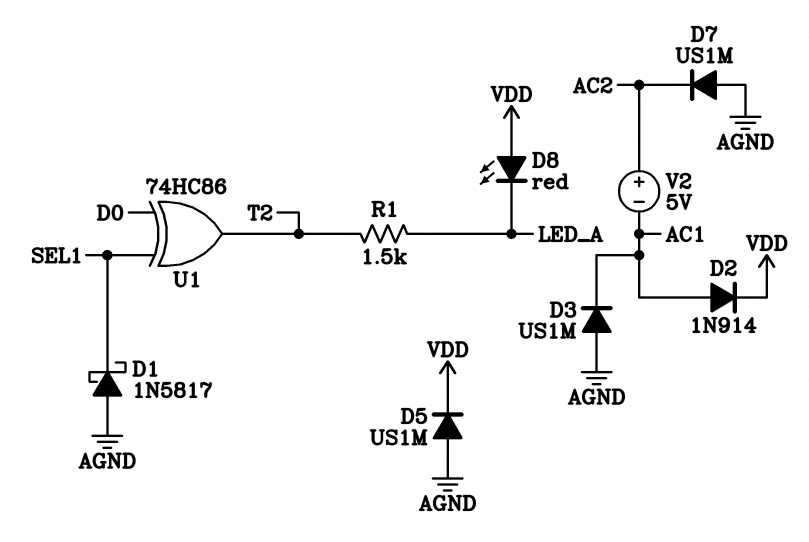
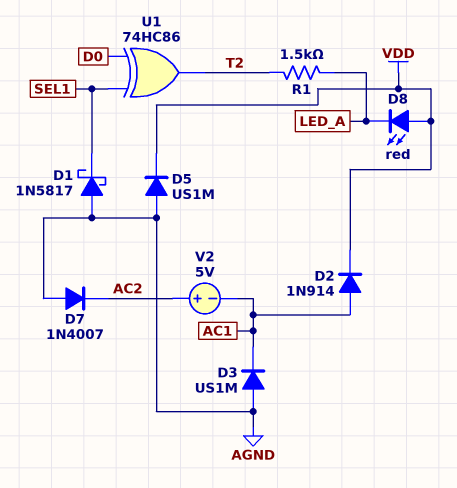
D7: diode US1M (A AGND, K AC2) -> diode 1N4007 (A AGND, K AC2)

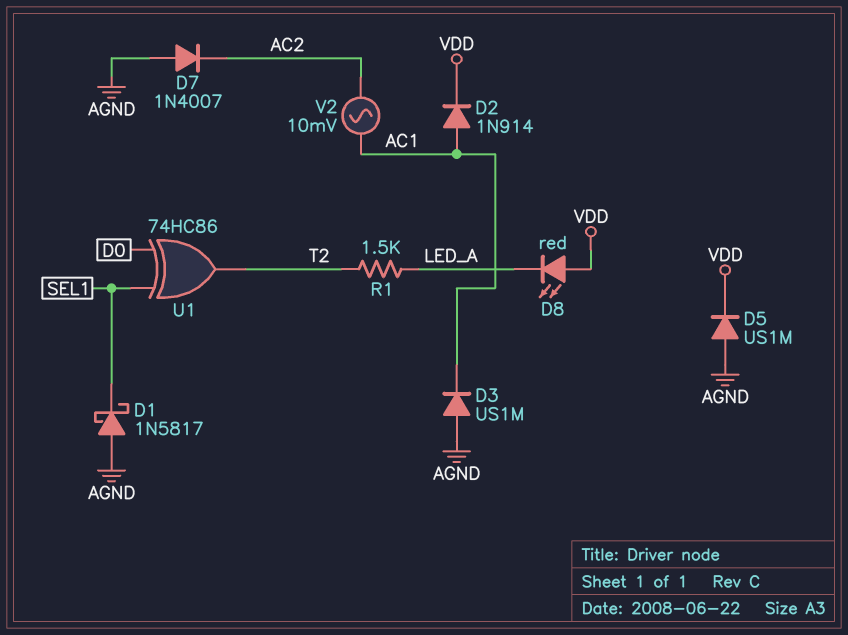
V2: 5V (plus AC2, minus AC1) -> AC 10mV (AC1, AC2)

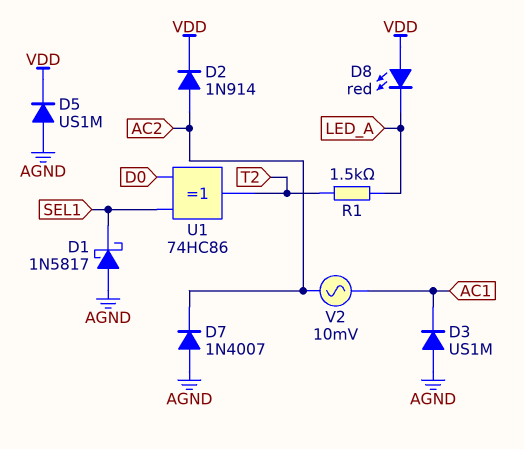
D2: diode 1N914 (A AC1, K VDD) -> diode 1N914 (A AC2, K VDD)

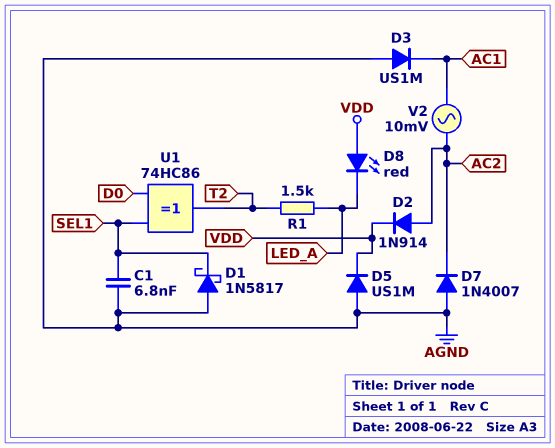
C1: none -> 6.8nF (AGND, SEL1)

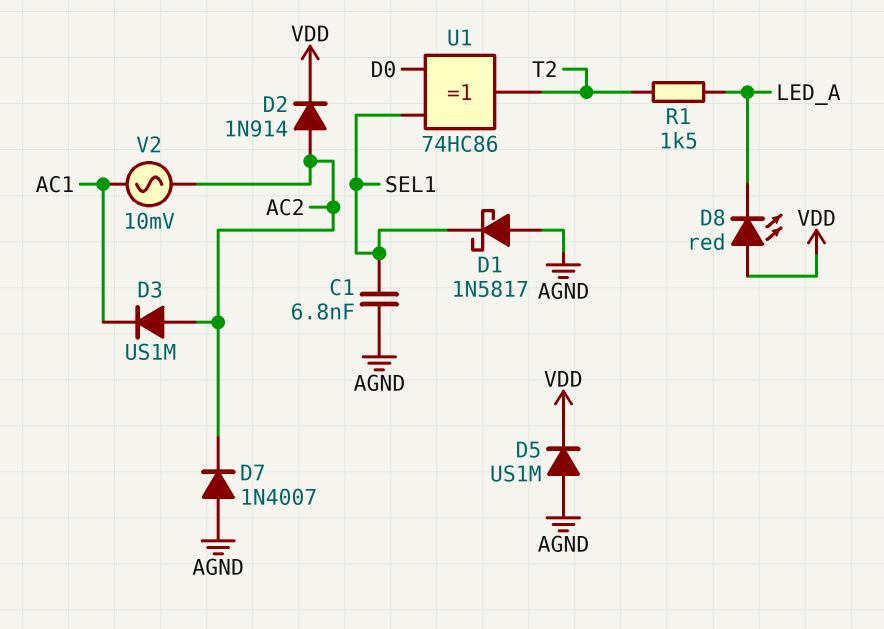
D3: diode US1M (A AGND, K AC1) -> diode US1M (A AC2, K AC1)

